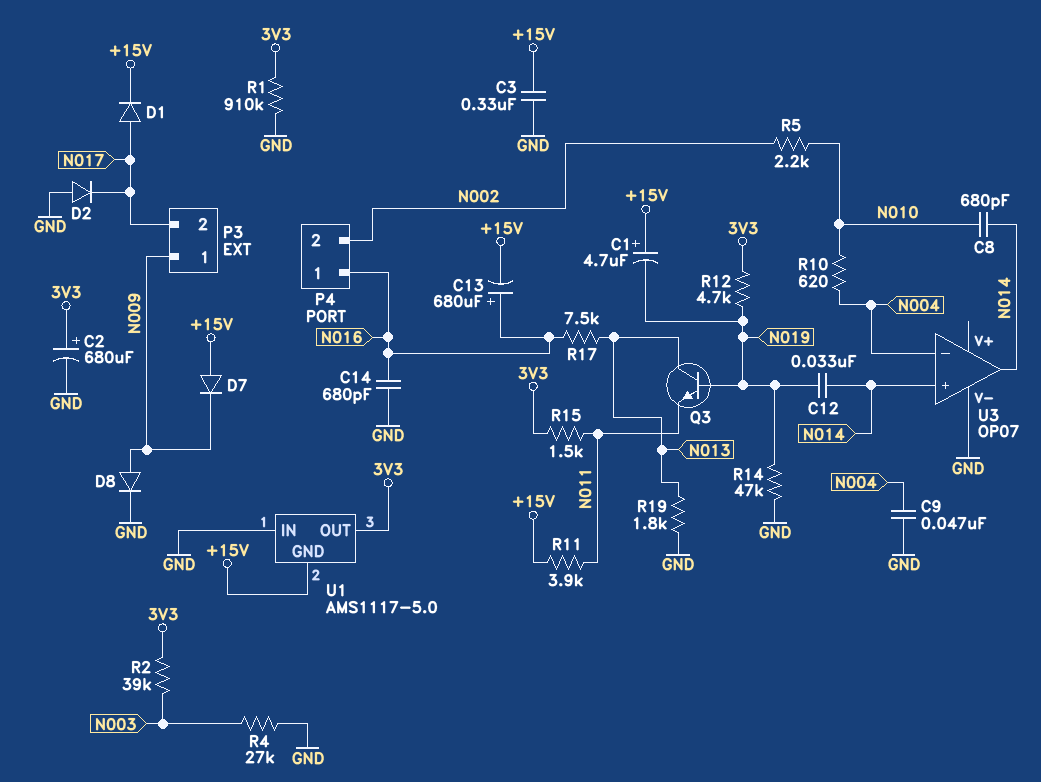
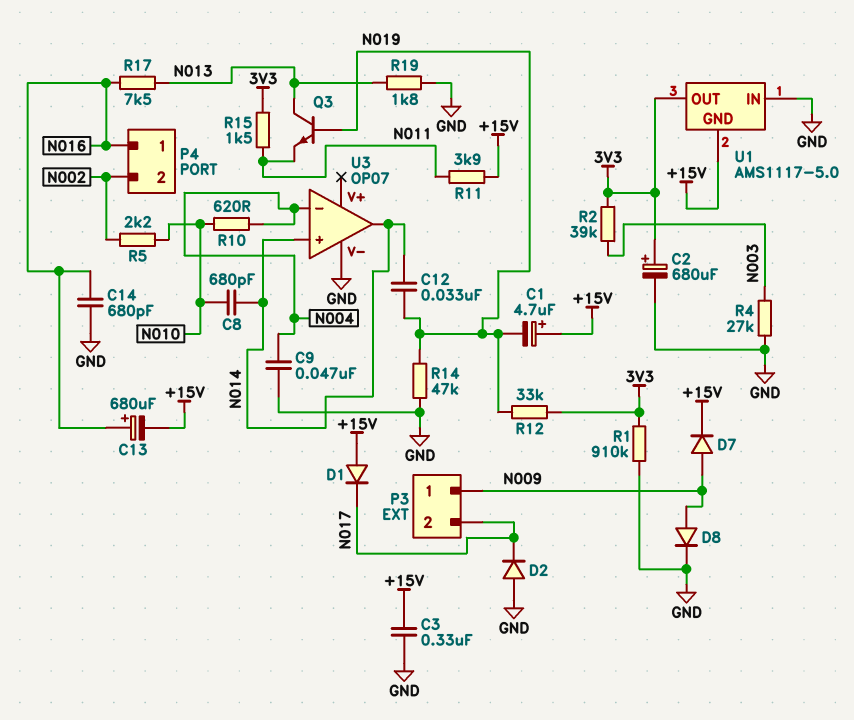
D1: diode (A N017, K +15V) -> diode (A +15V, K N017)
D7: diode (A +15V, K N009) -> diode (A N009, K +15V)
R12: 4.7k (3V3, N019) -> 33k (3V3, N019)

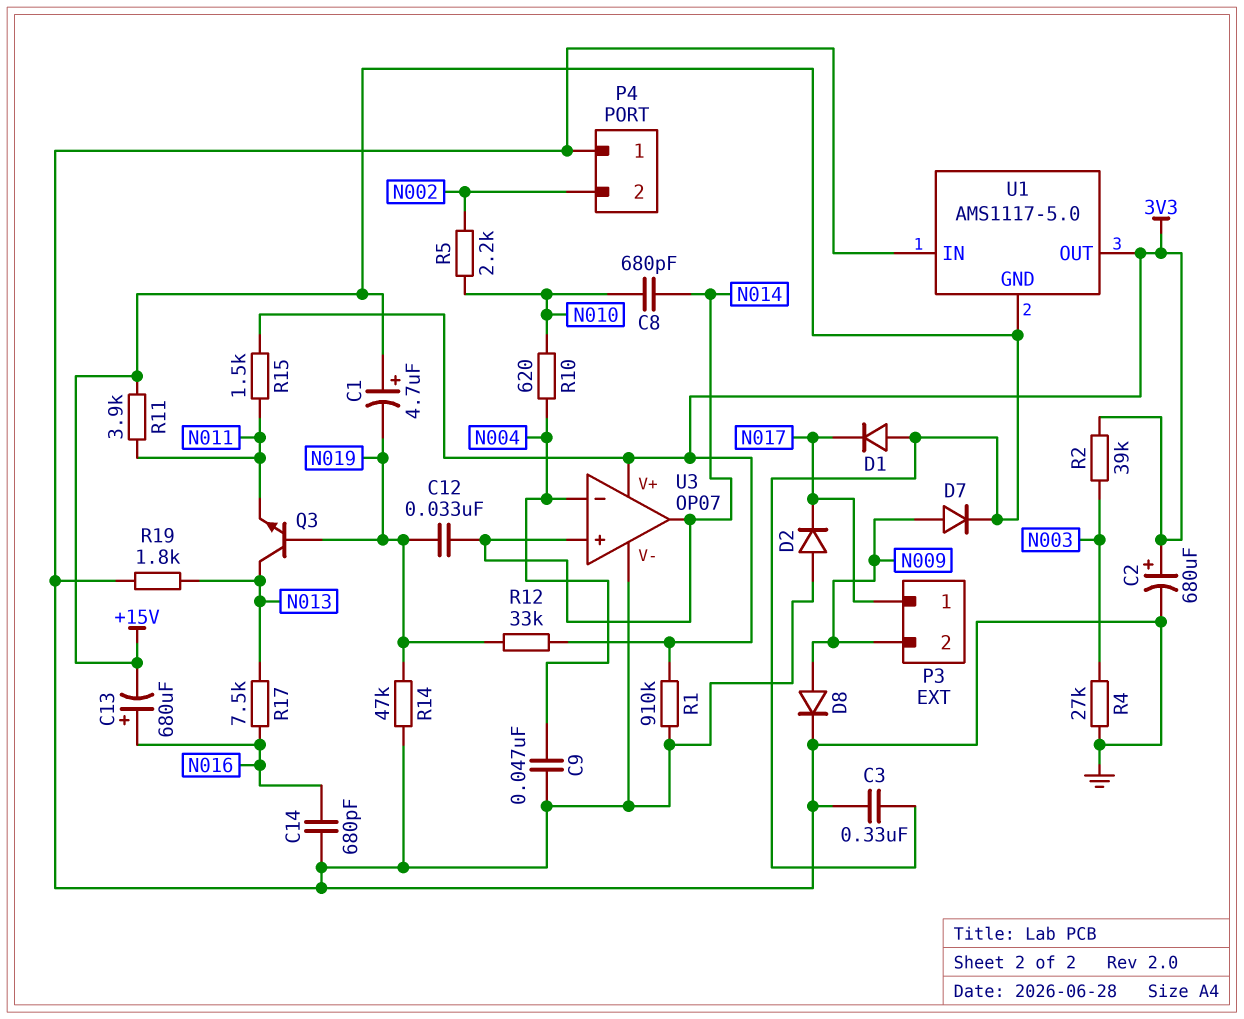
P3 pin 1: N009 -> N017
P3 pin 2: N017 -> N009
P4 pin 1: N016 -> GND
U3 pin V+: none -> 3V3

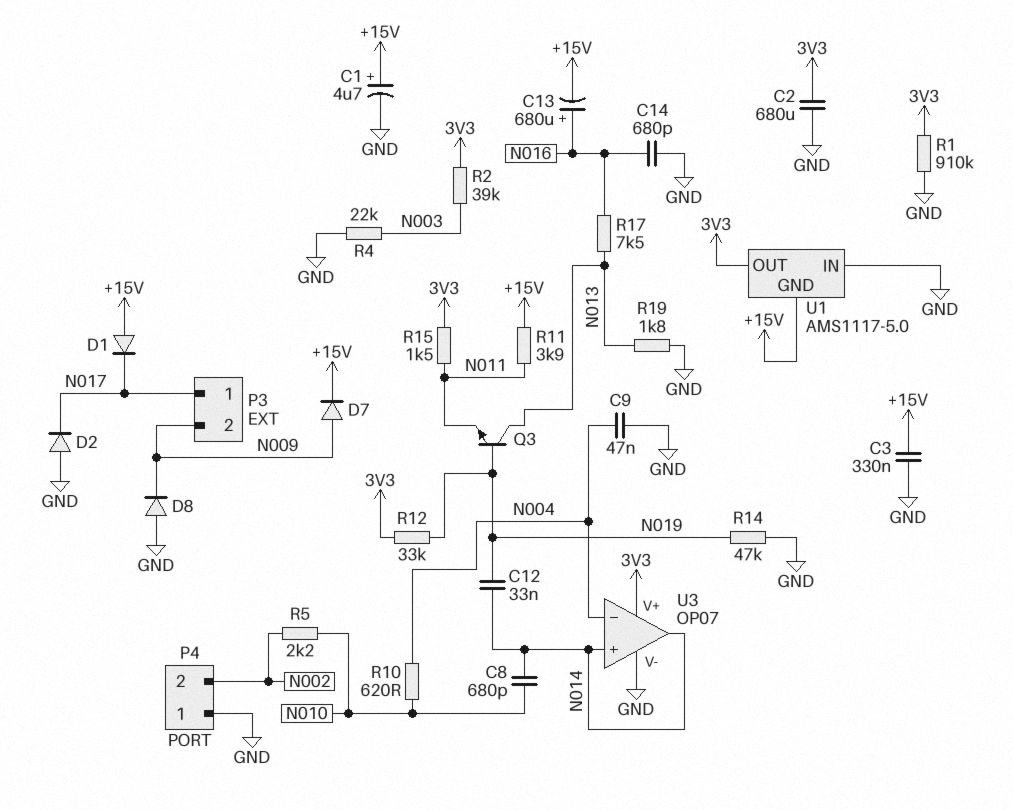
C1: 4.7uF (plus +15V, minus N019) -> 4.7uF (plus +15V, minus GND)
C2: 680uF (plus 3V3, minus GND) -> 680uF (3V3, GND)
D8: diode (A N009, K GND) -> diode (A GND, K N009)
R4: 27k (GND, N003) -> 22k (GND, N003)

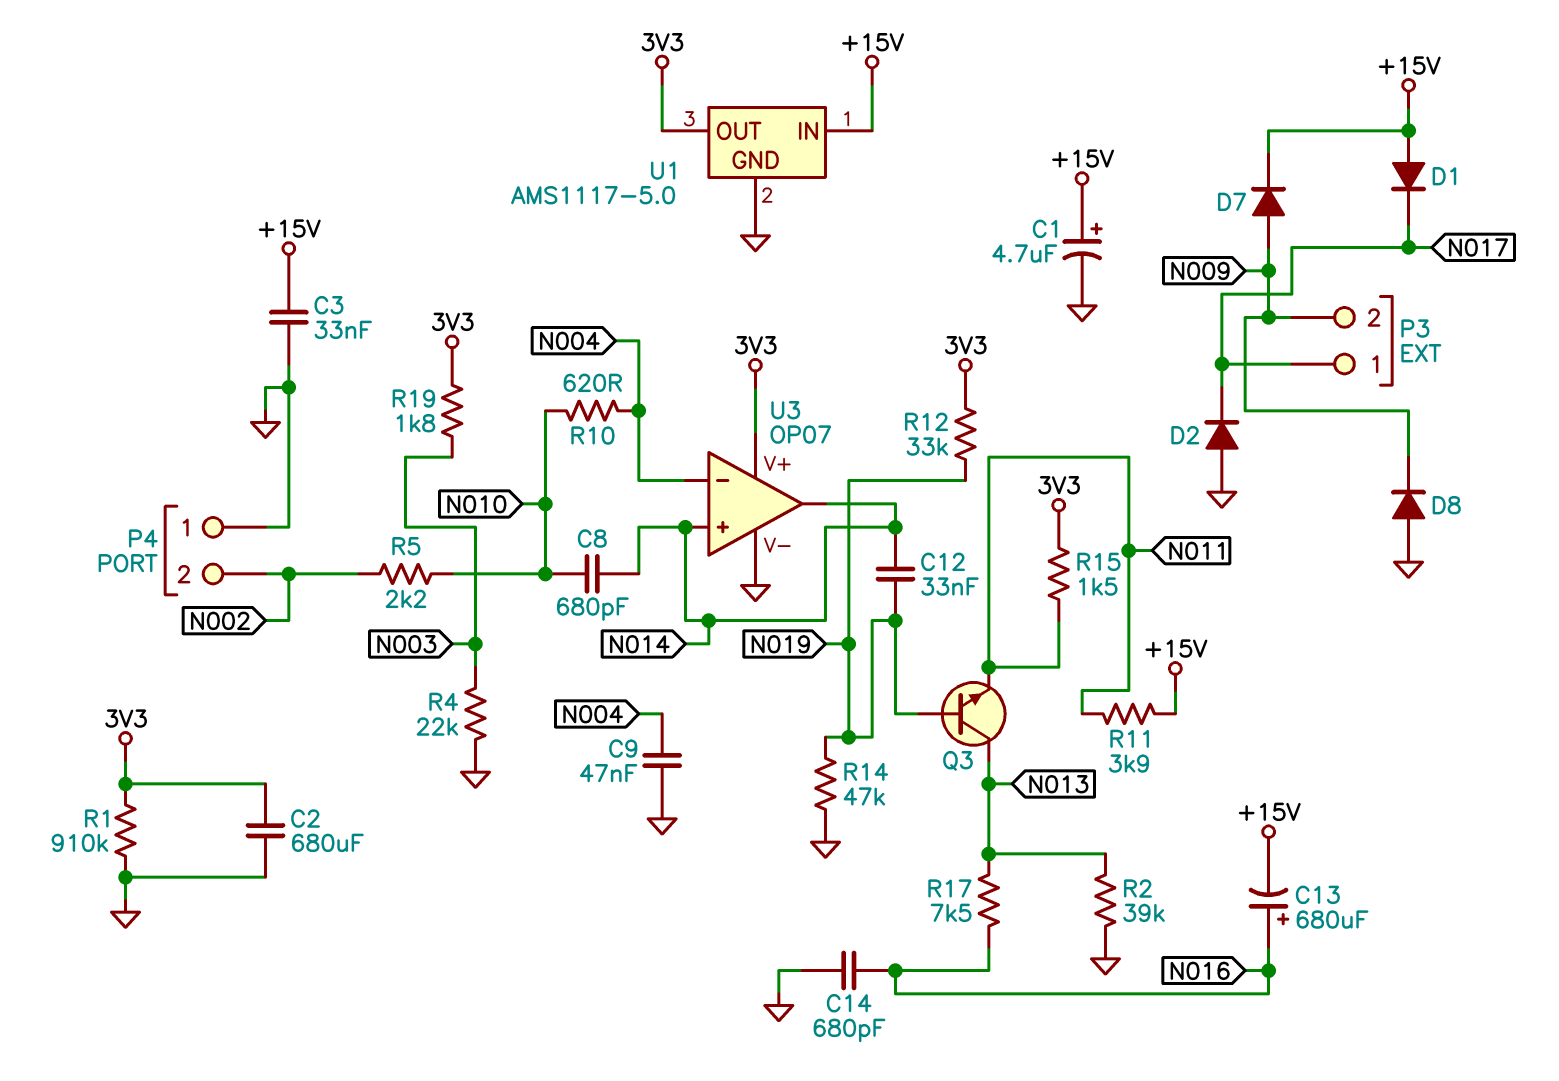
C3: 330nF (+15V, GND) -> 33nF (+15V, GND)
R2: 39k (3V3, N003) -> 39k (GND, N013)
R19: 1.8k (GND, N013) -> 1.8k (3V3, N003)
U1 pin GND: +15V -> GND
U1 pin IN: GND -> +15V

